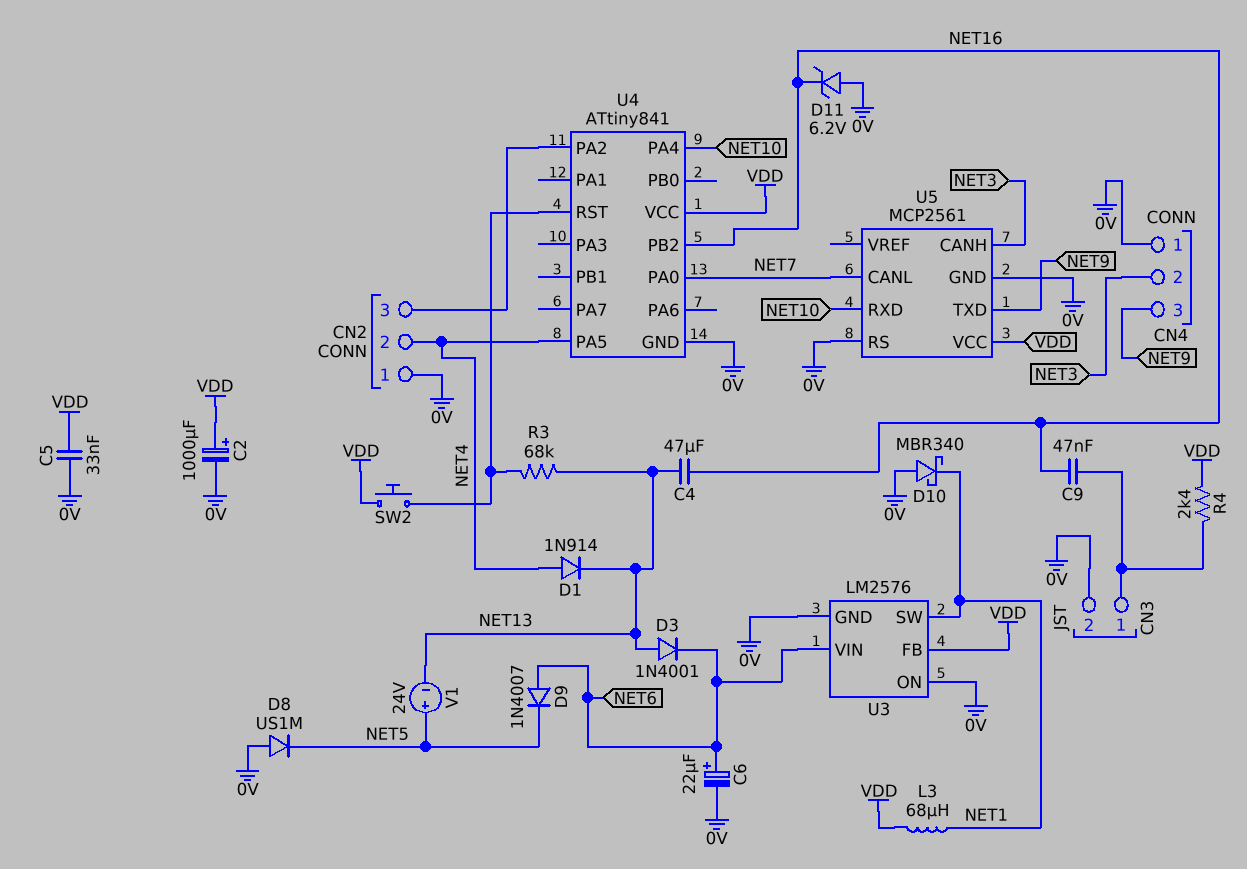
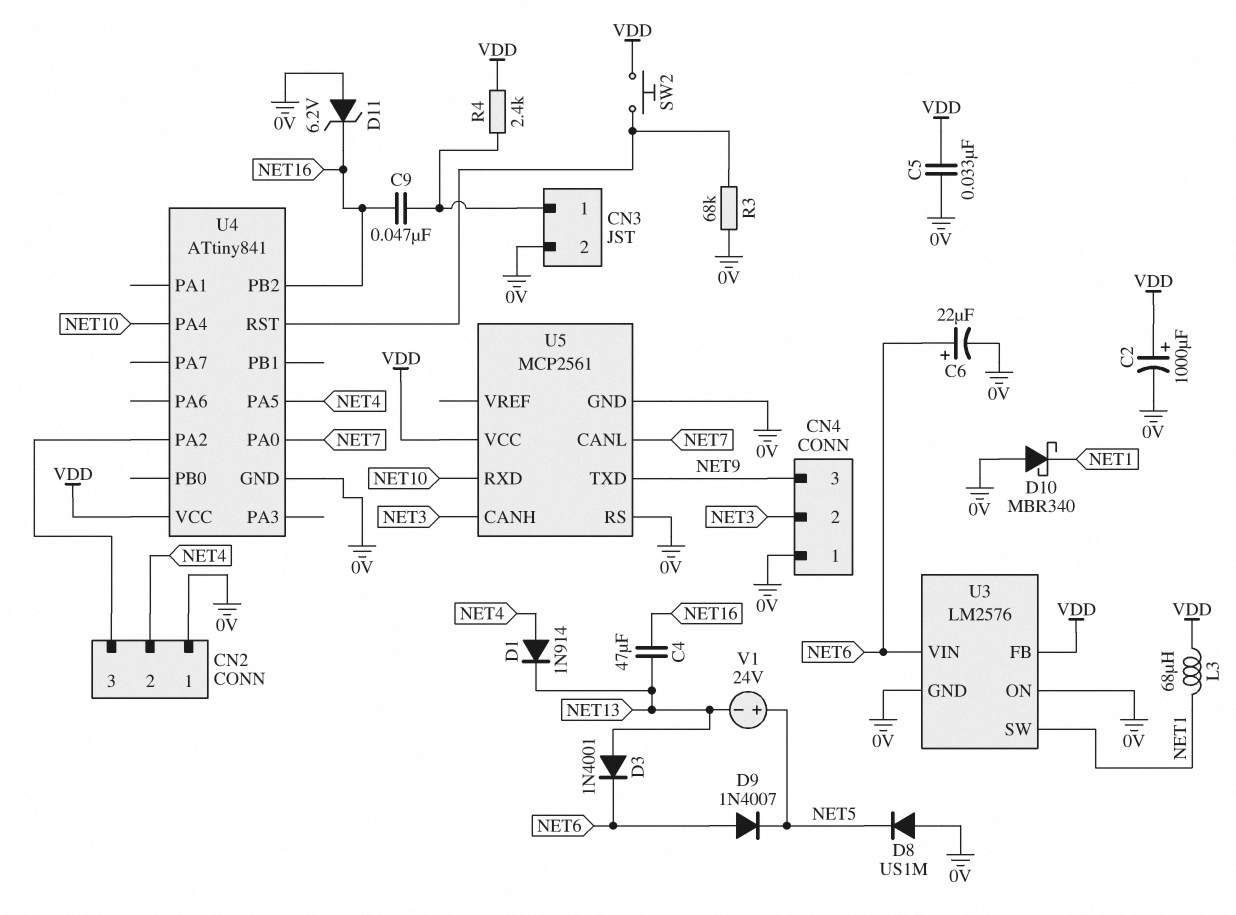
R3: 68k (NET13, U4/RST) -> 68k (0V, U4/RST)

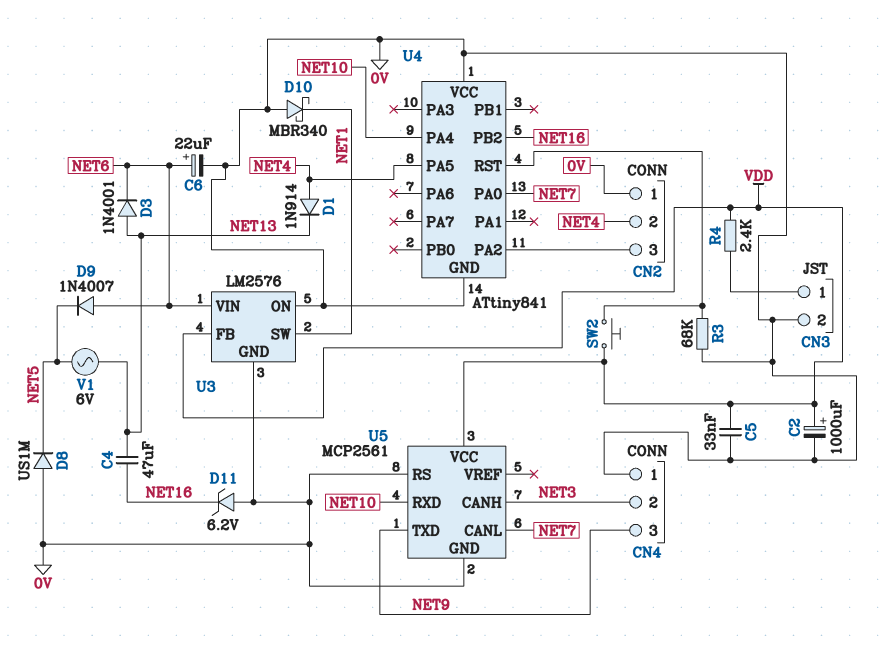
C9: 47nF (CN3/1, NET16) -> none
L3: 68uH (NET1, VDD) -> none
U4 pin VCC: VDD -> 0V
V1: 24V (plus NET5, minus NET13) -> AC 6V (NET5, NET13)

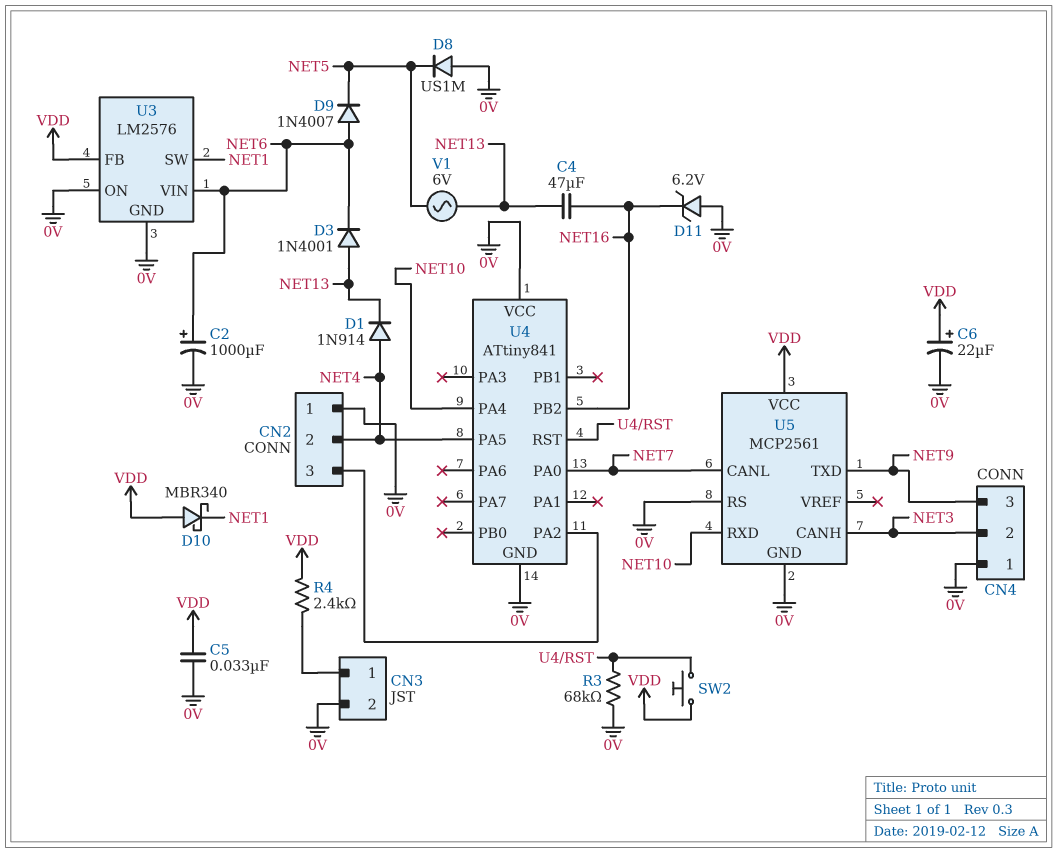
C2: 1000uF (plus VDD, minus 0V) -> 1000uF (plus NET6, minus 0V)
C6: 22uF (plus NET6, minus 0V) -> 22uF (plus VDD, minus 0V)
D10: schottky MBR340 (A 0V, K NET1) -> schottky MBR340 (A VDD, K NET1)

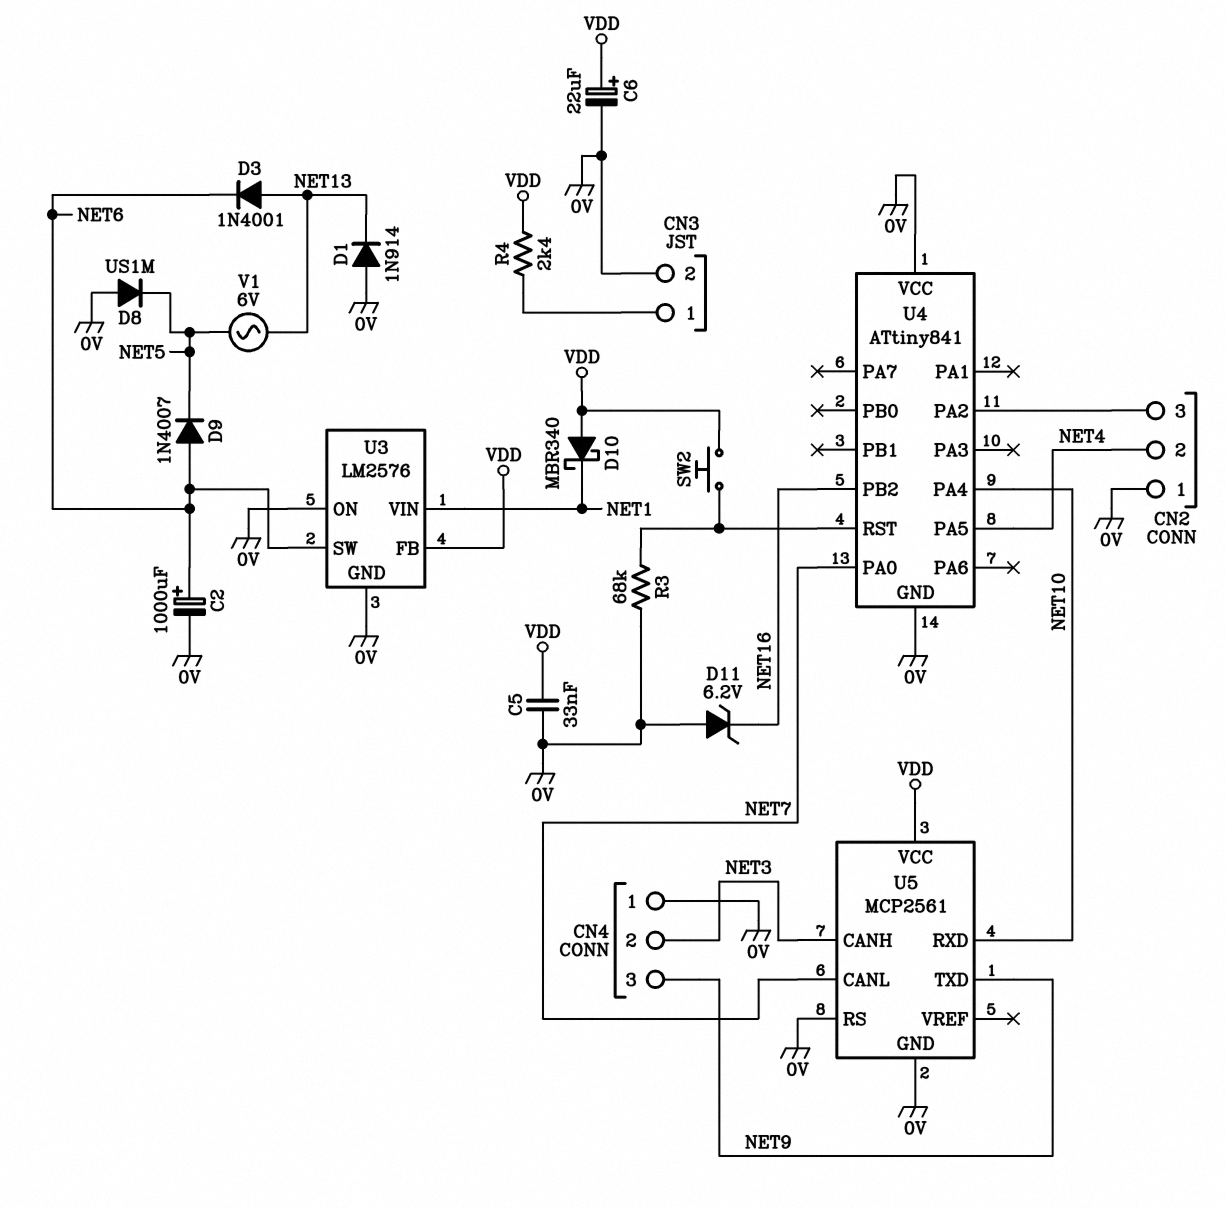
C4: 47uF (NET13, NET16) -> none
D1: diode 1N914 (A NET4, K NET13) -> diode 1N914 (A 0V, K NET13)
U3 pin SW: NET1 -> NET6
U3 pin VIN: NET6 -> NET1

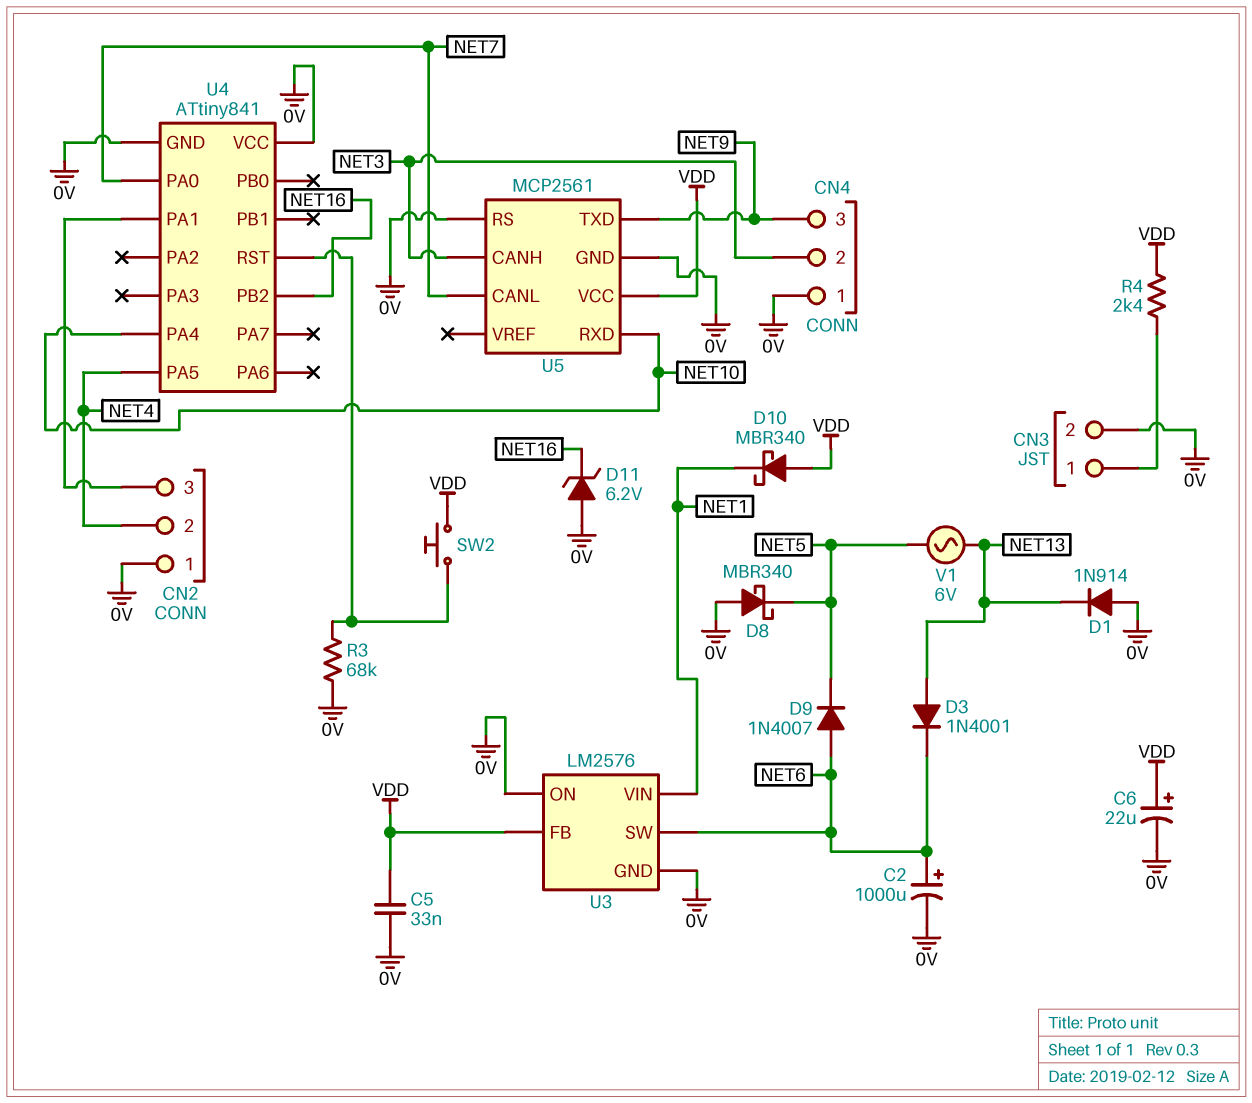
D8: diode US1M (A 0V, K NET5) -> schottky MBR340 (A 0V, K NET5)
U4 pin PA1: none -> CN2/3
U4 pin PA2: CN2/3 -> none

